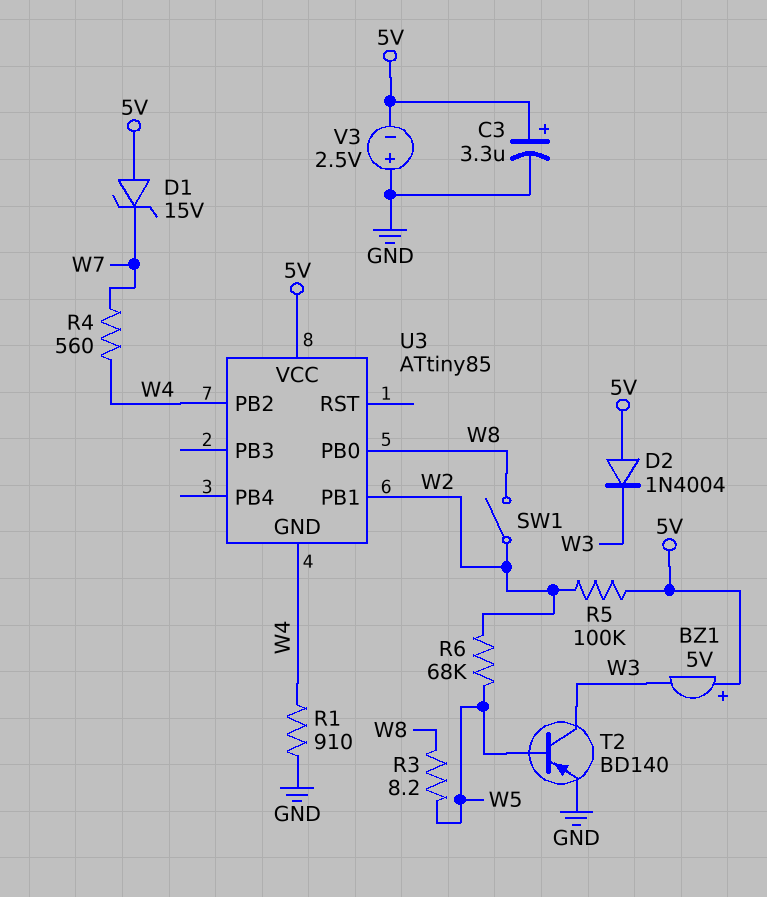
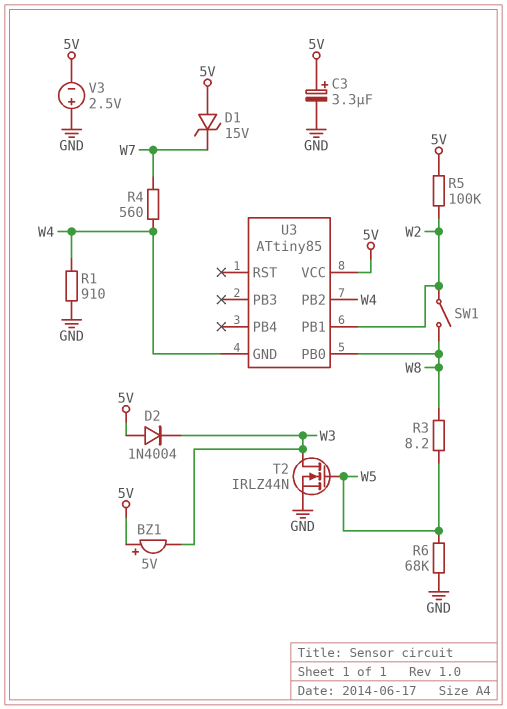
R6: 68k (W2, W5) -> 68k (GND, W5)
T2: PNP BD140 (B W5, C W3, E GND) -> NMOS IRLZ44N (G W5, D W3, S GND)

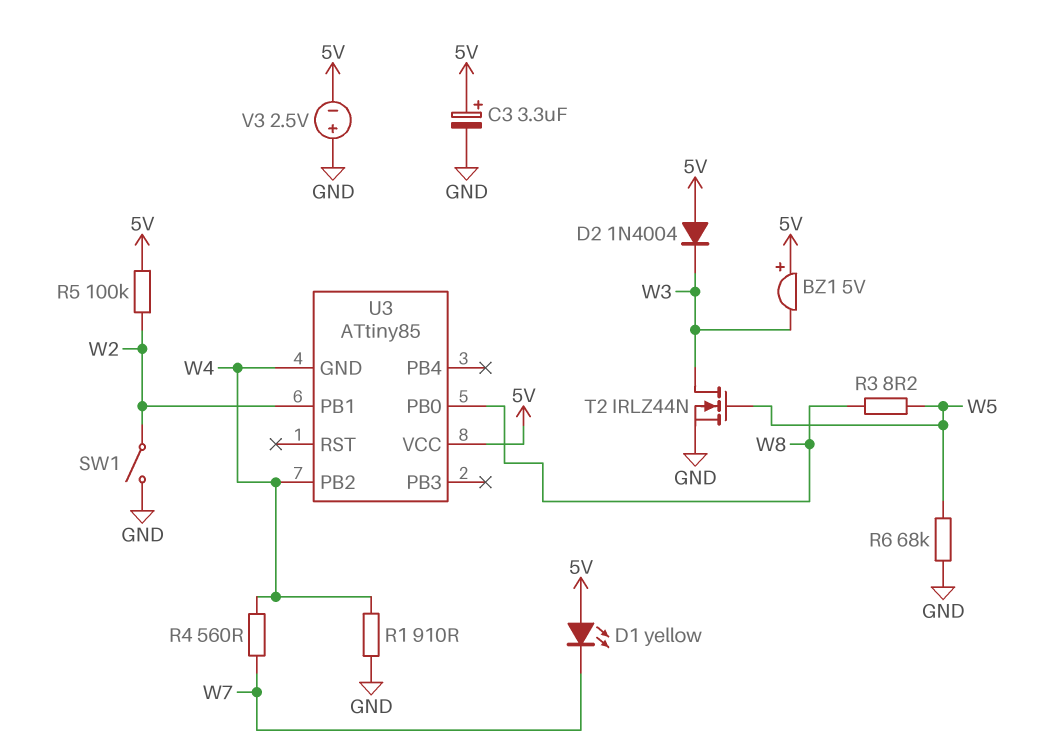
D1: zener 15V (A 5V, K W7) -> LED yellow (A 5V, K W7)
SW1: switch (W2, W8) -> switch (GND, W2)

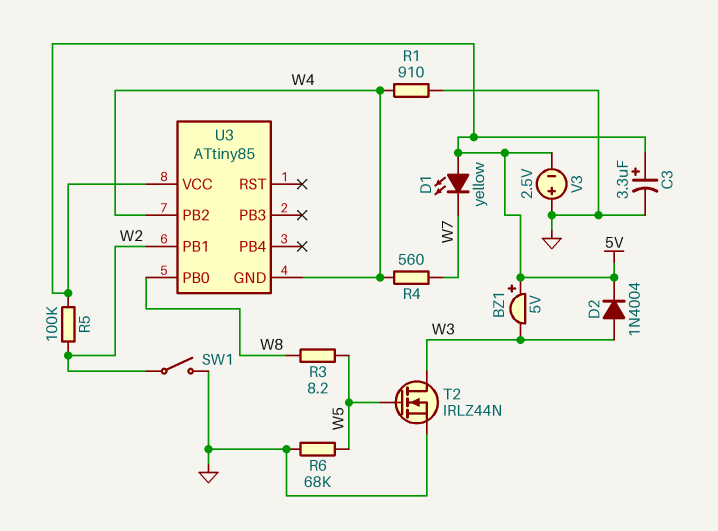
D2: diode 1N4004 (A 5V, K W3) -> diode 1N4004 (A W3, K 5V)

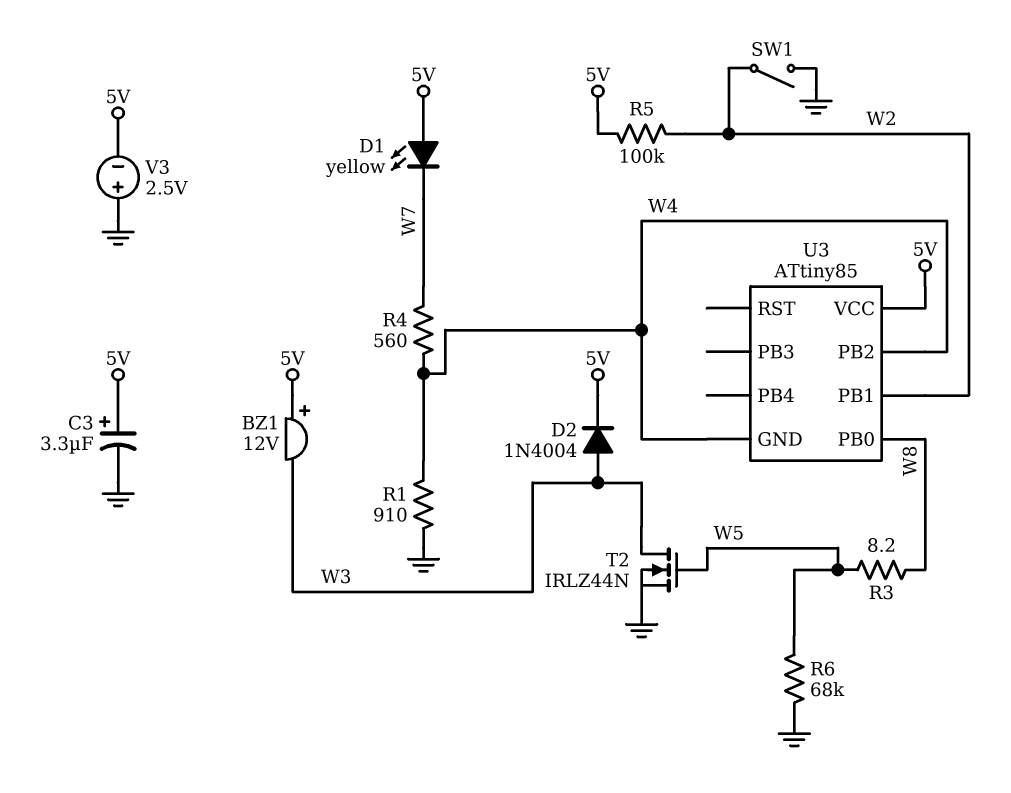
BZ1: buzzer 5V (plus 5V, minus W3) -> buzzer 12V (plus 5V, minus W3)

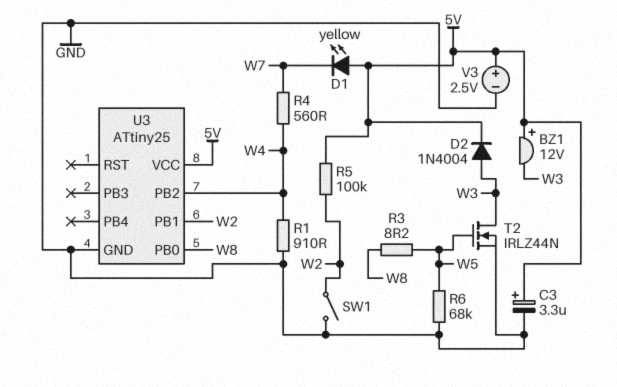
U3: ATtiny85 -> ATtiny25
U3 pin GND: W4 -> GND
V3: 2.5V (plus GND, minus 5V) -> 2.5V (plus 5V, minus GND)

